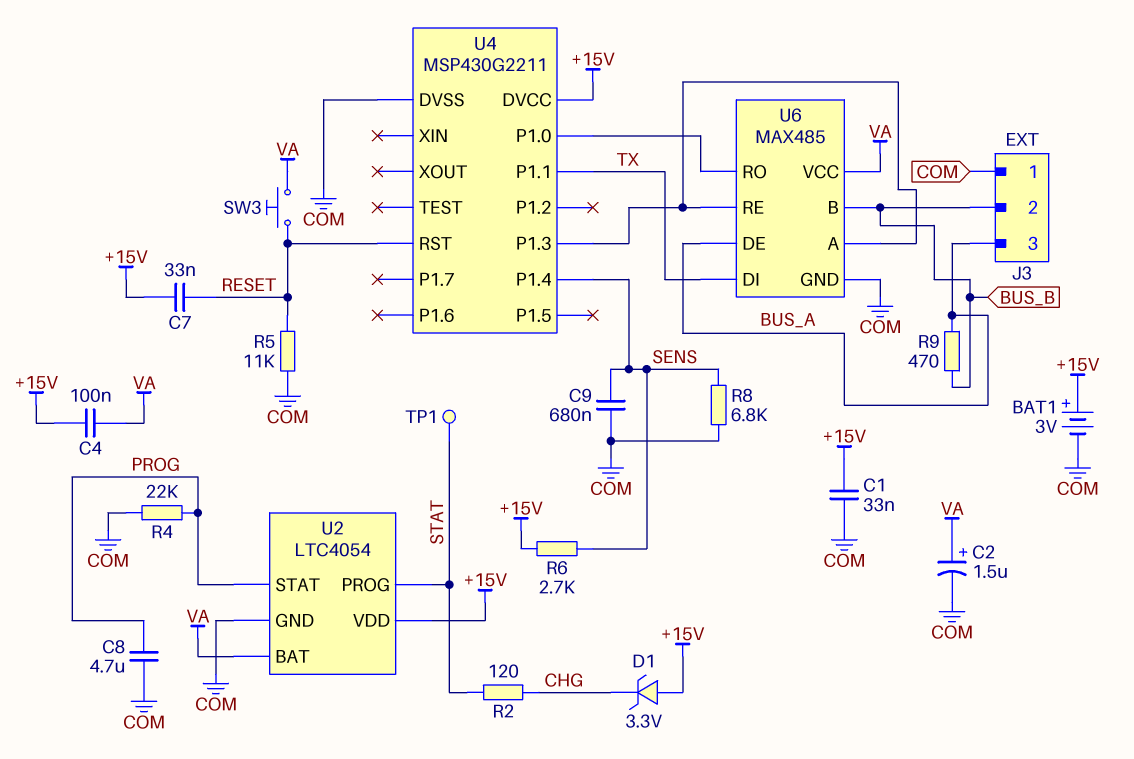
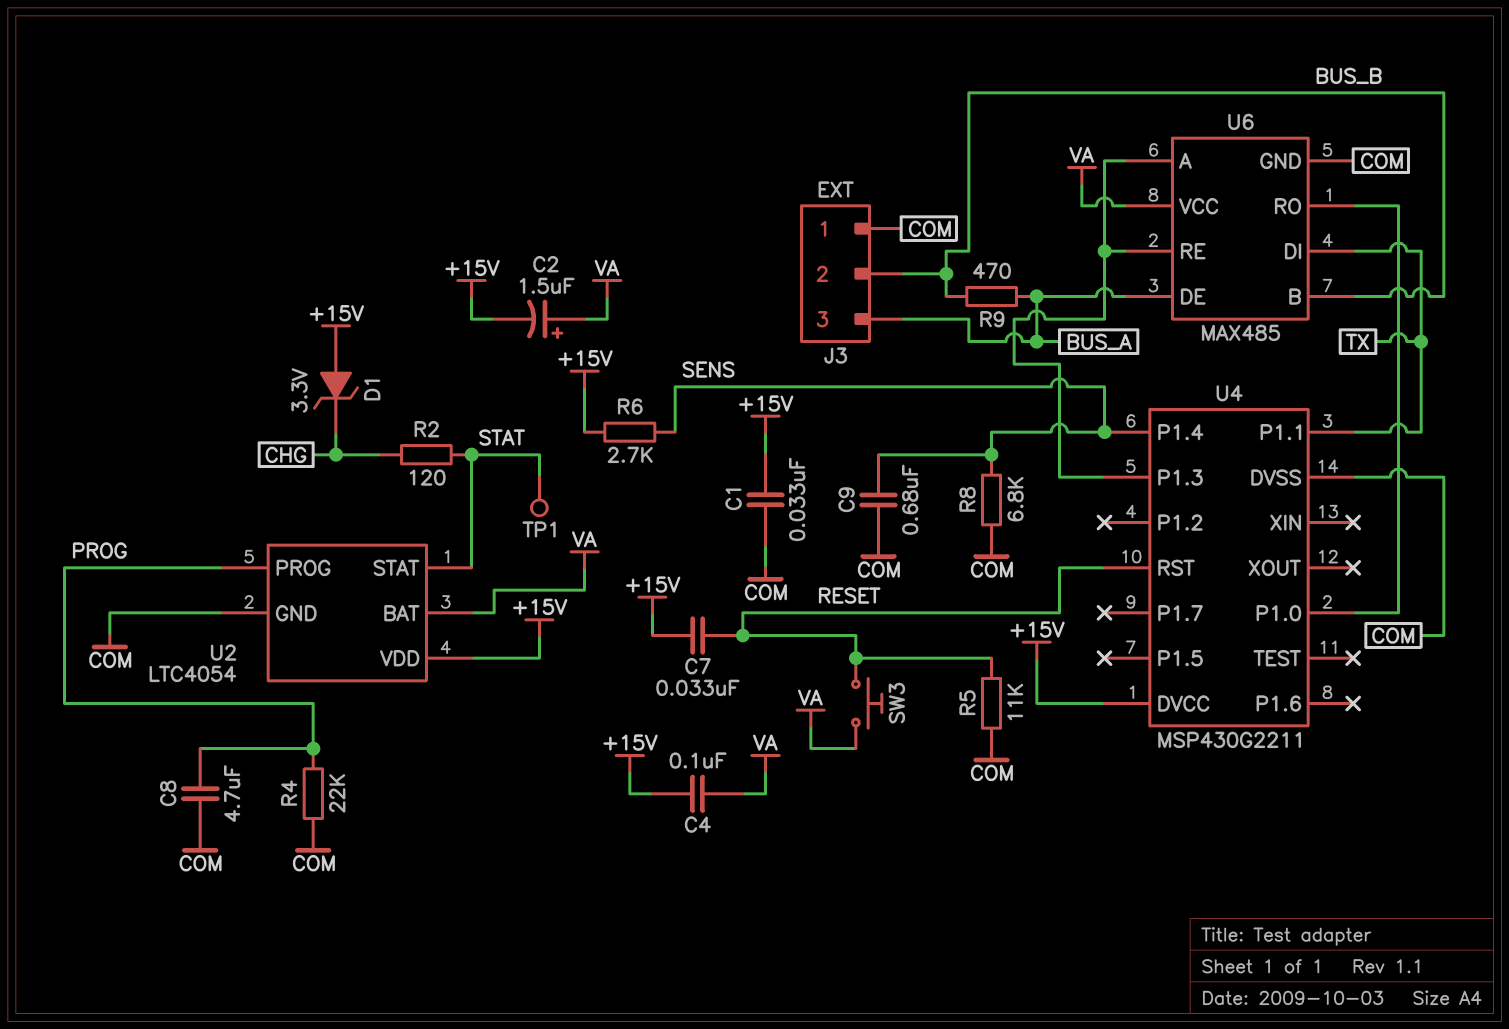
BAT1: 3V (plus +15V, minus COM) -> none
C2: 1.5uF (plus VA, minus COM) -> 1.5uF (plus VA, minus +15V)
U2 pin PROG: STAT -> PROG
U2 pin STAT: PROG -> STAT

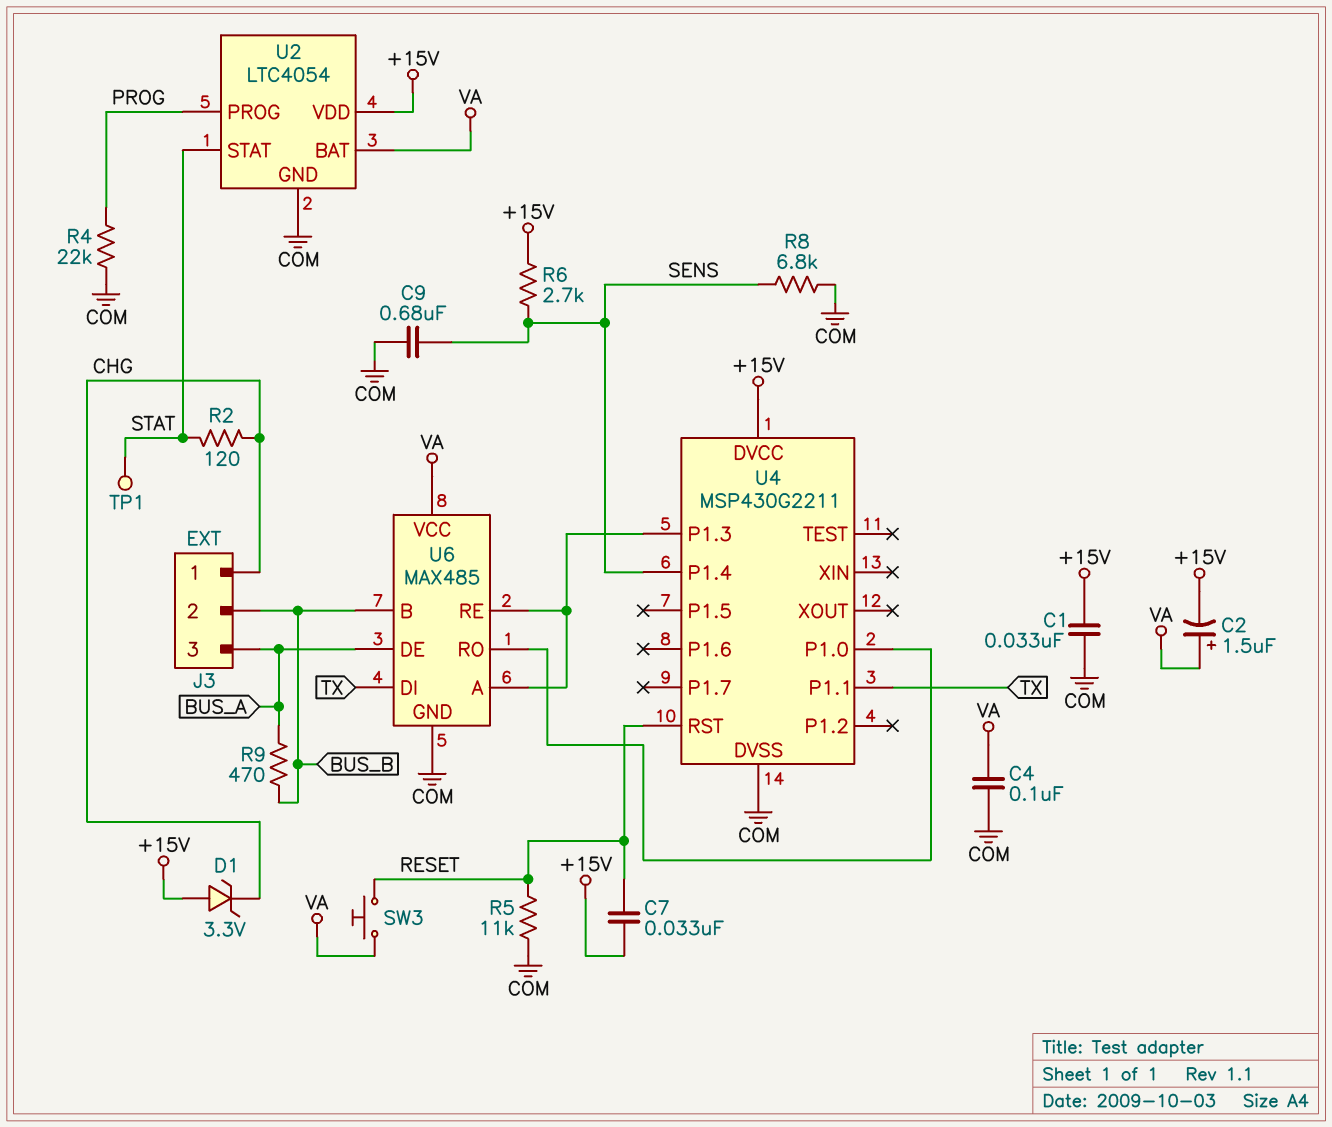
C4: 100nF (+15V, VA) -> 100nF (COM, VA)
C8: 4.7uF (COM, PROG) -> none
J3 pin 1: COM -> CHG

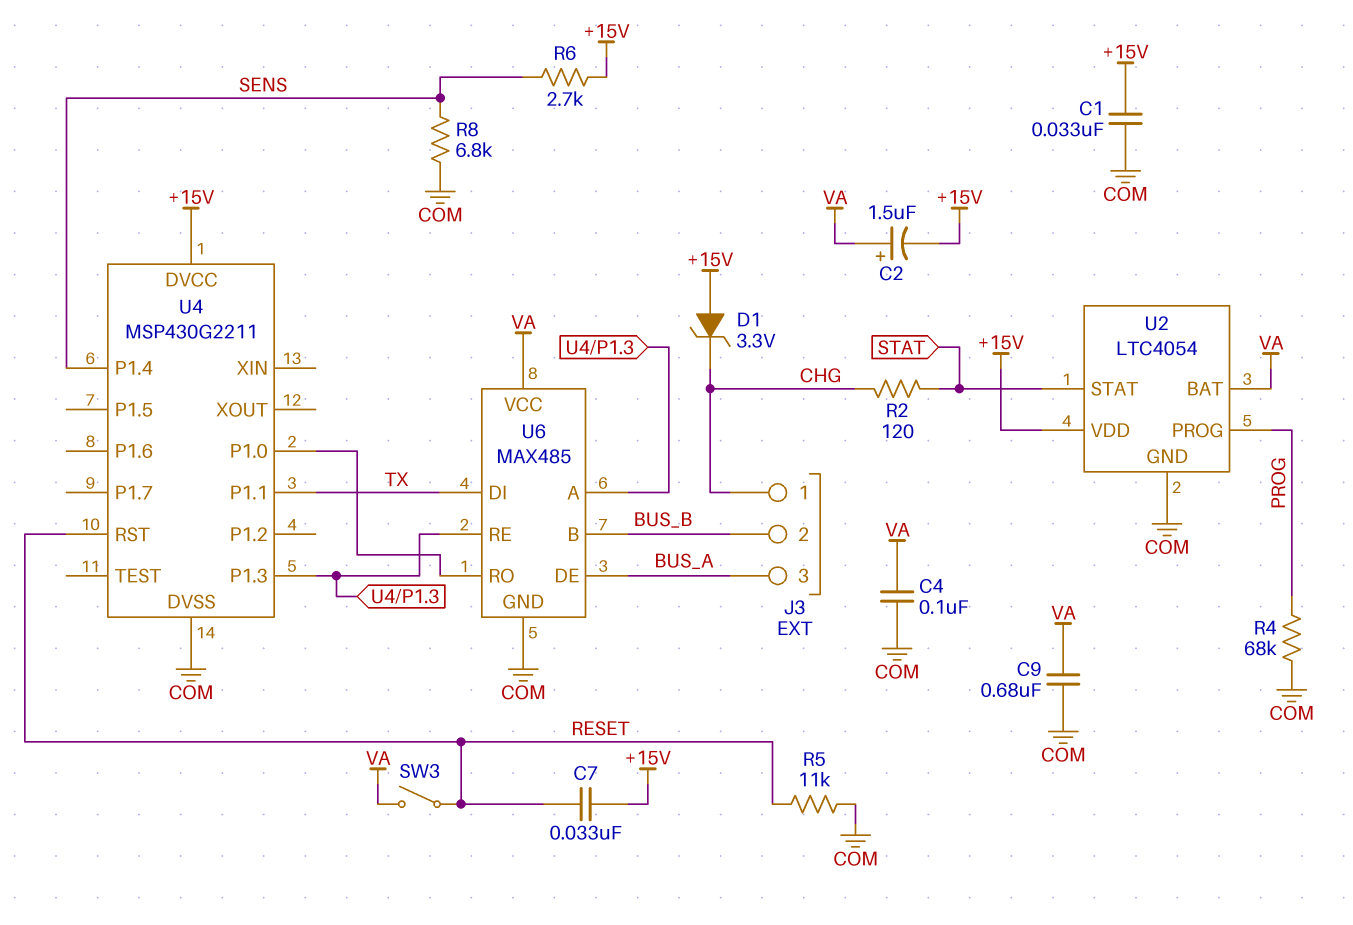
C9: 680nF (COM, SENS) -> 680nF (COM, VA)
R4: 22k (COM, PROG) -> 68k (COM, PROG)
R9: 470 (BUS_A, BUS_B) -> none
SW3: button (RESET, VA) -> switch (RESET, VA)
TP1: test point (STAT) -> none

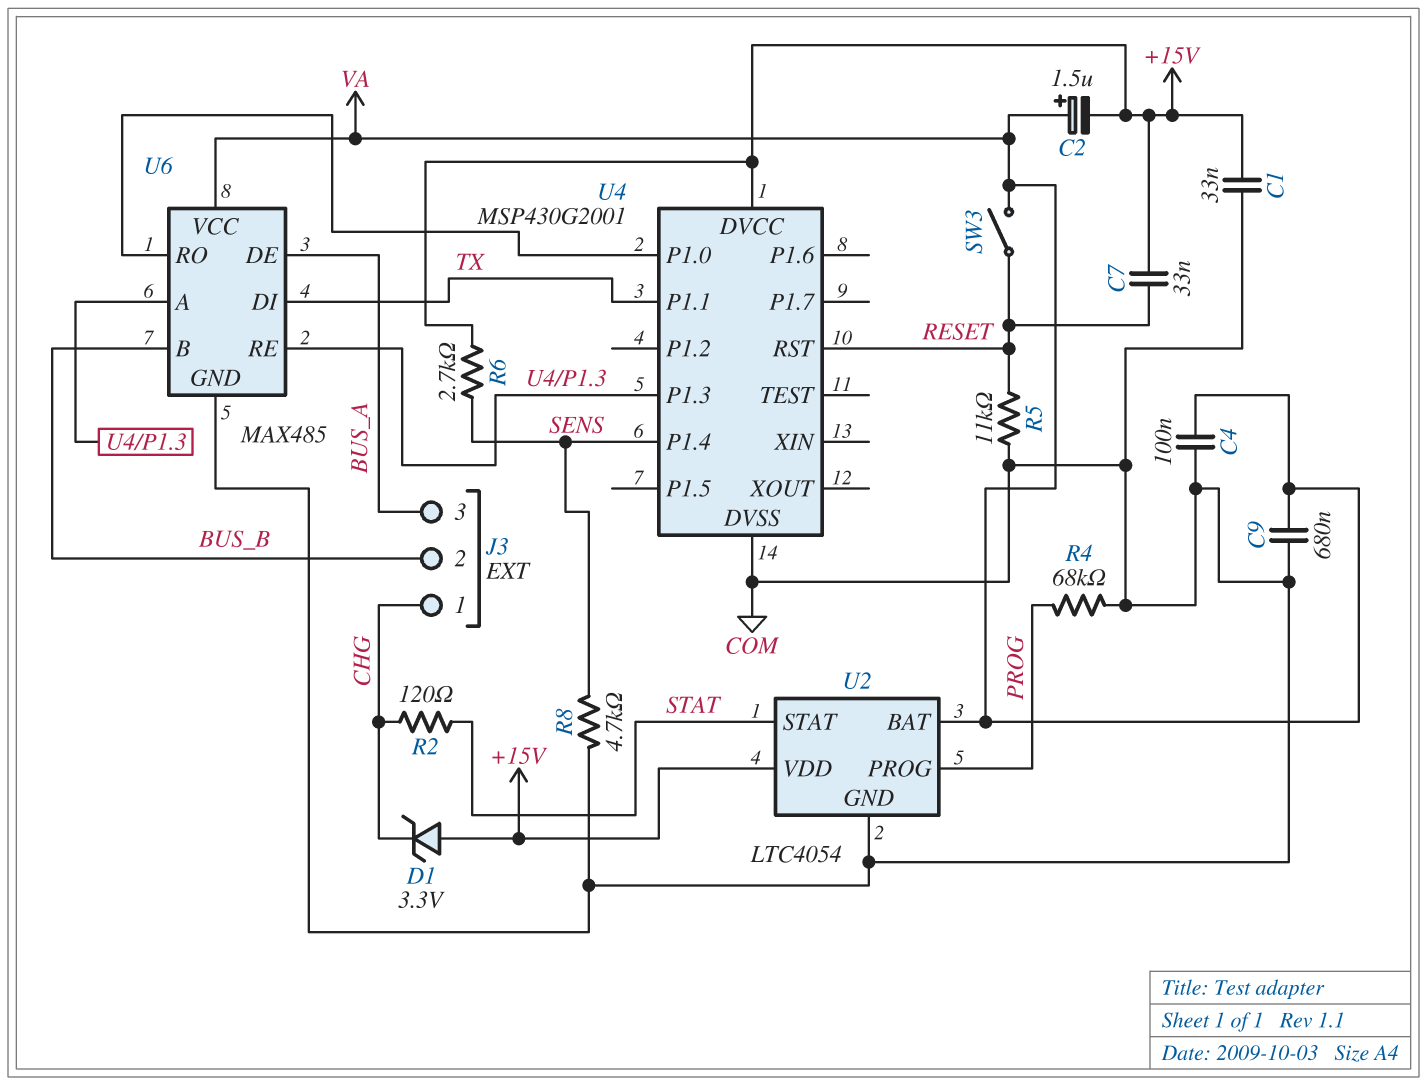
R8: 6.8k (COM, SENS) -> 4.7k (COM, SENS)
U4: MSP430G2211 -> MSP430G2001

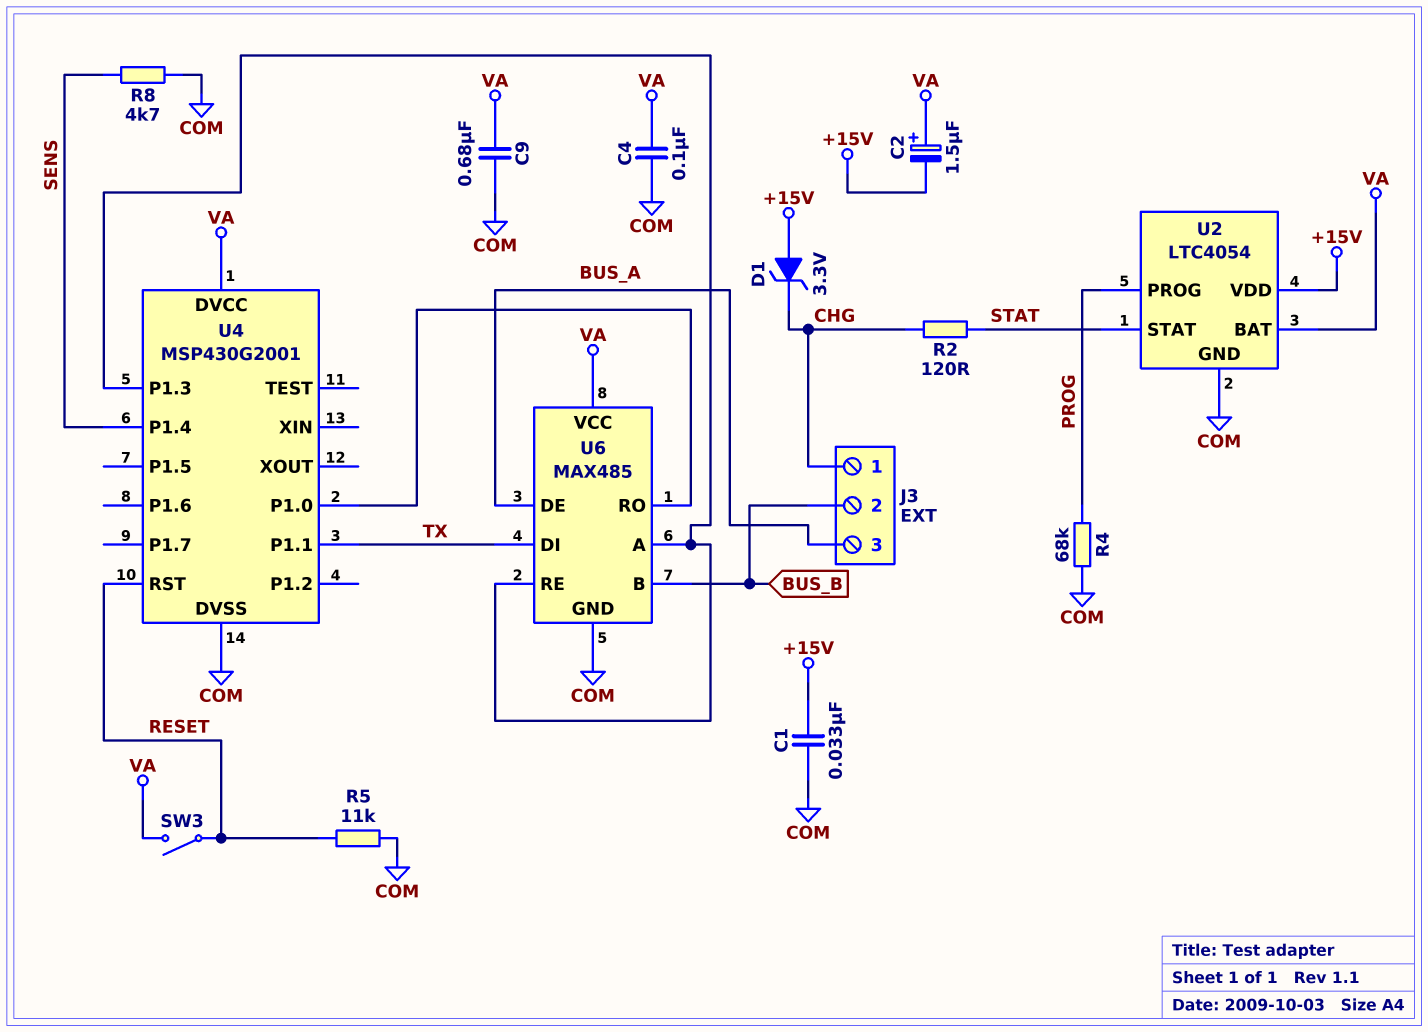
C7: 33nF (+15V, RESET) -> none
R6: 2.7k (+15V, SENS) -> none
U4 pin DVCC: +15V -> VA

